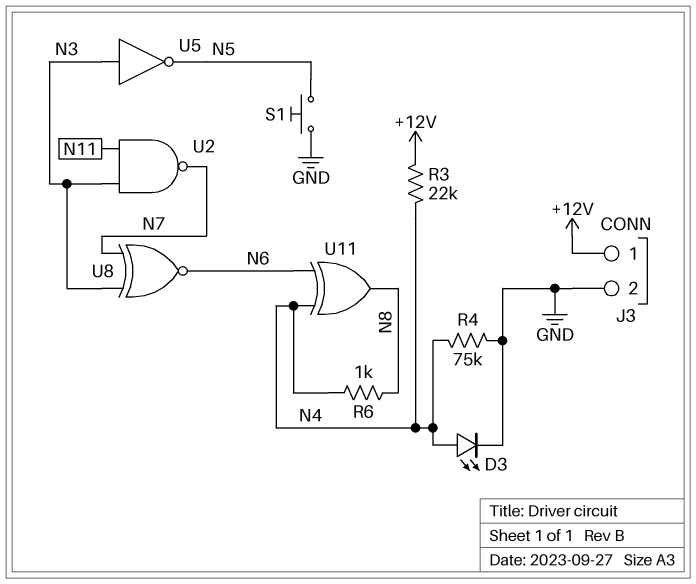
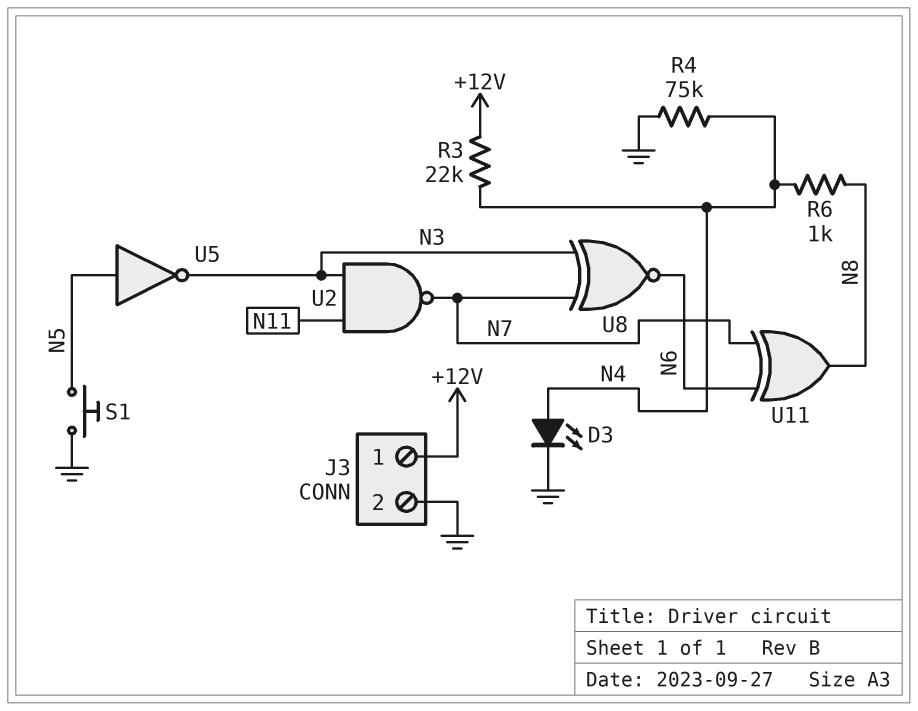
U5: NOT (in N3, out N5) -> NOT (in N5, out N3)
U11: XOR (in N4, in N6, out N8) -> XOR (in N6, in N7, out N8)

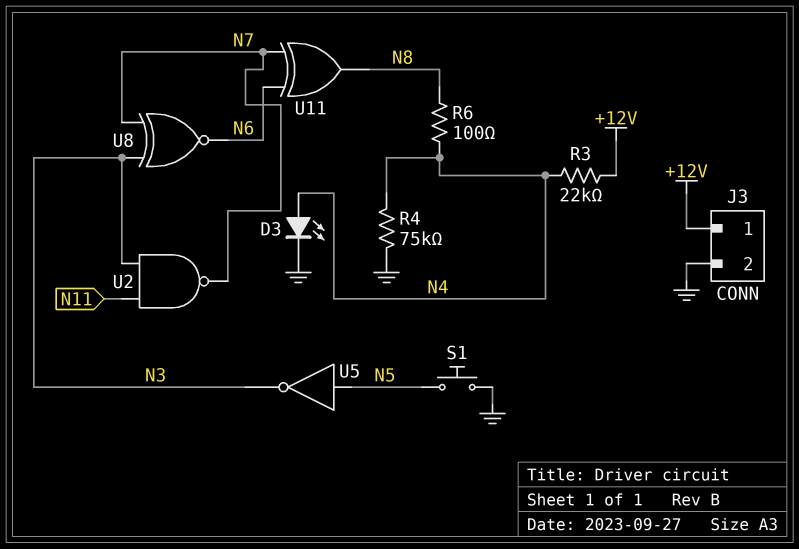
R6: 1k (N4, N8) -> 100 (N4, N8)

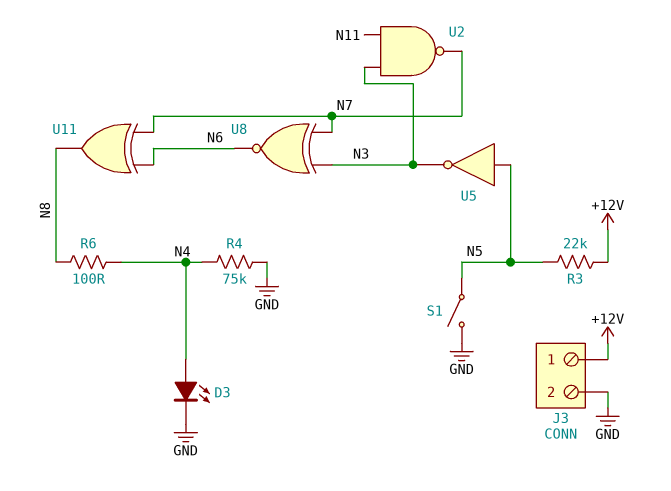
R3: 22k (+12V, N4) -> 22k (+12V, N5)
S1: button (GND, N5) -> switch (GND, N5)

